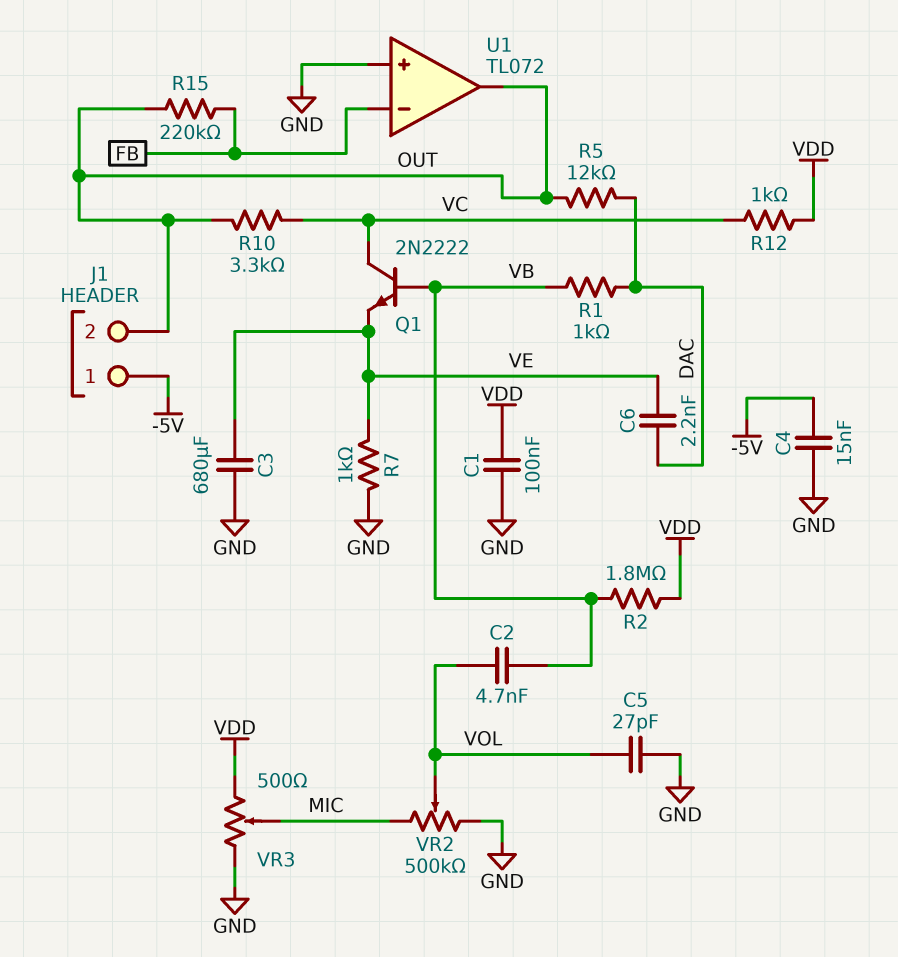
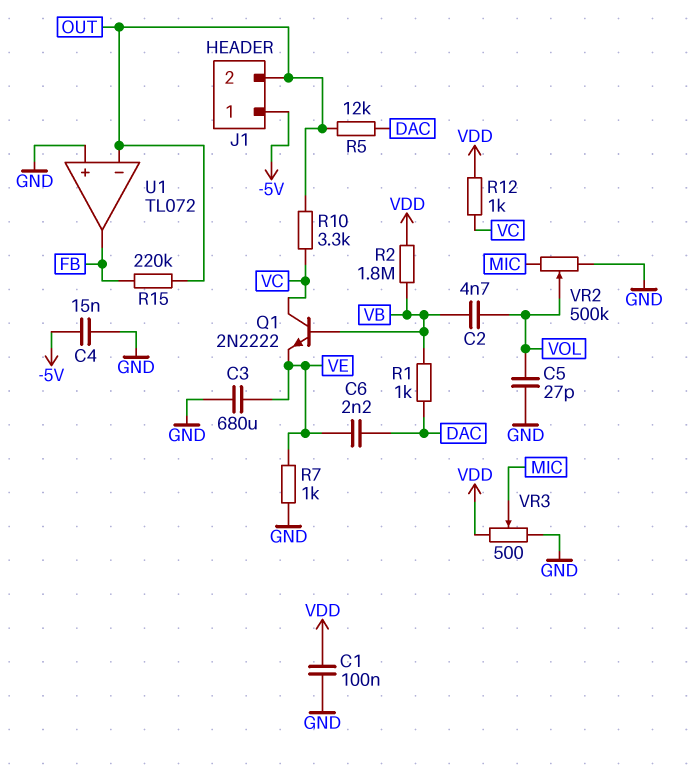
U1 pin in-: FB -> OUT
U1 pin out: OUT -> FB

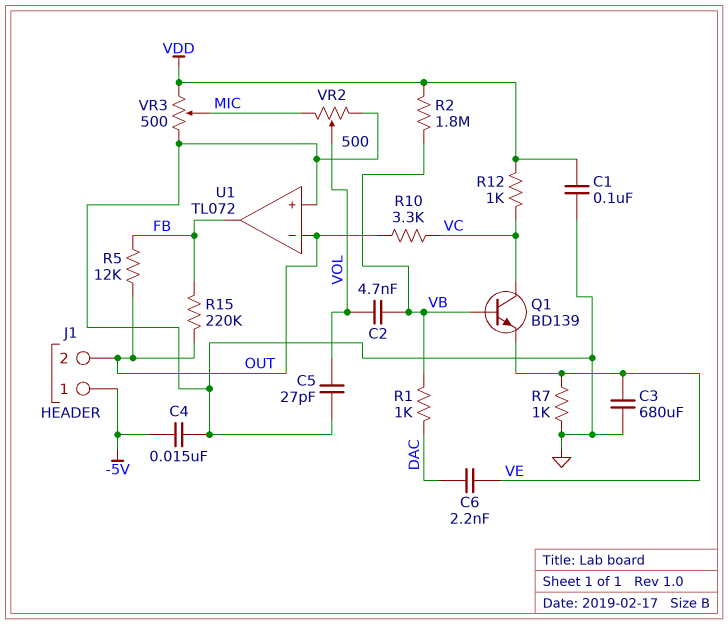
Q1: NPN 2N2222 (B VB, C VC, E VE) -> NPN BD139 (B VB, C VC, E VE)
R5: 12k (DAC, OUT) -> 12k (FB, OUT)
VR2: 500k (GND, MIC, wiper VOL) -> 500 (GND, MIC, wiper VOL)

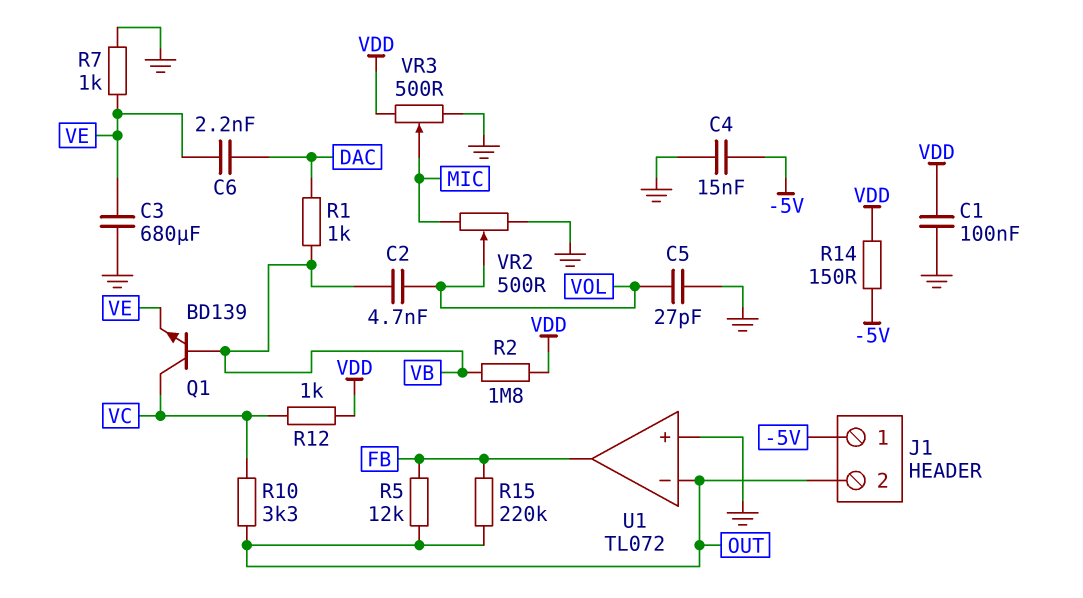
R14: none -> 150 (-5V, VDD)

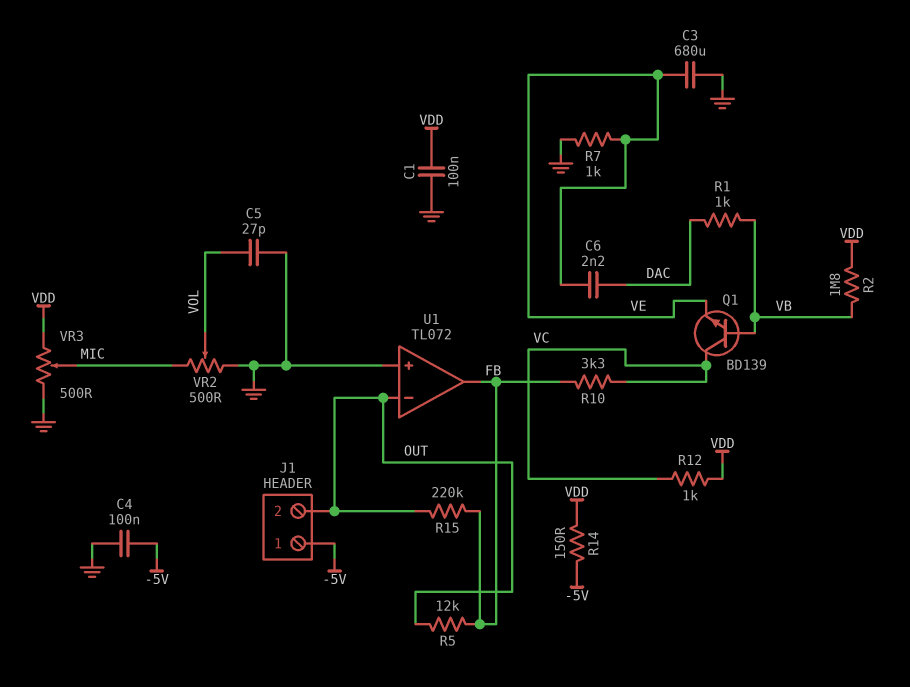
C2: 4.7nF (VB, VOL) -> none
C4: 15nF (-5V, GND) -> 100nF (-5V, GND)
R10: 3.3k (OUT, VC) -> 3.3k (FB, VC)

